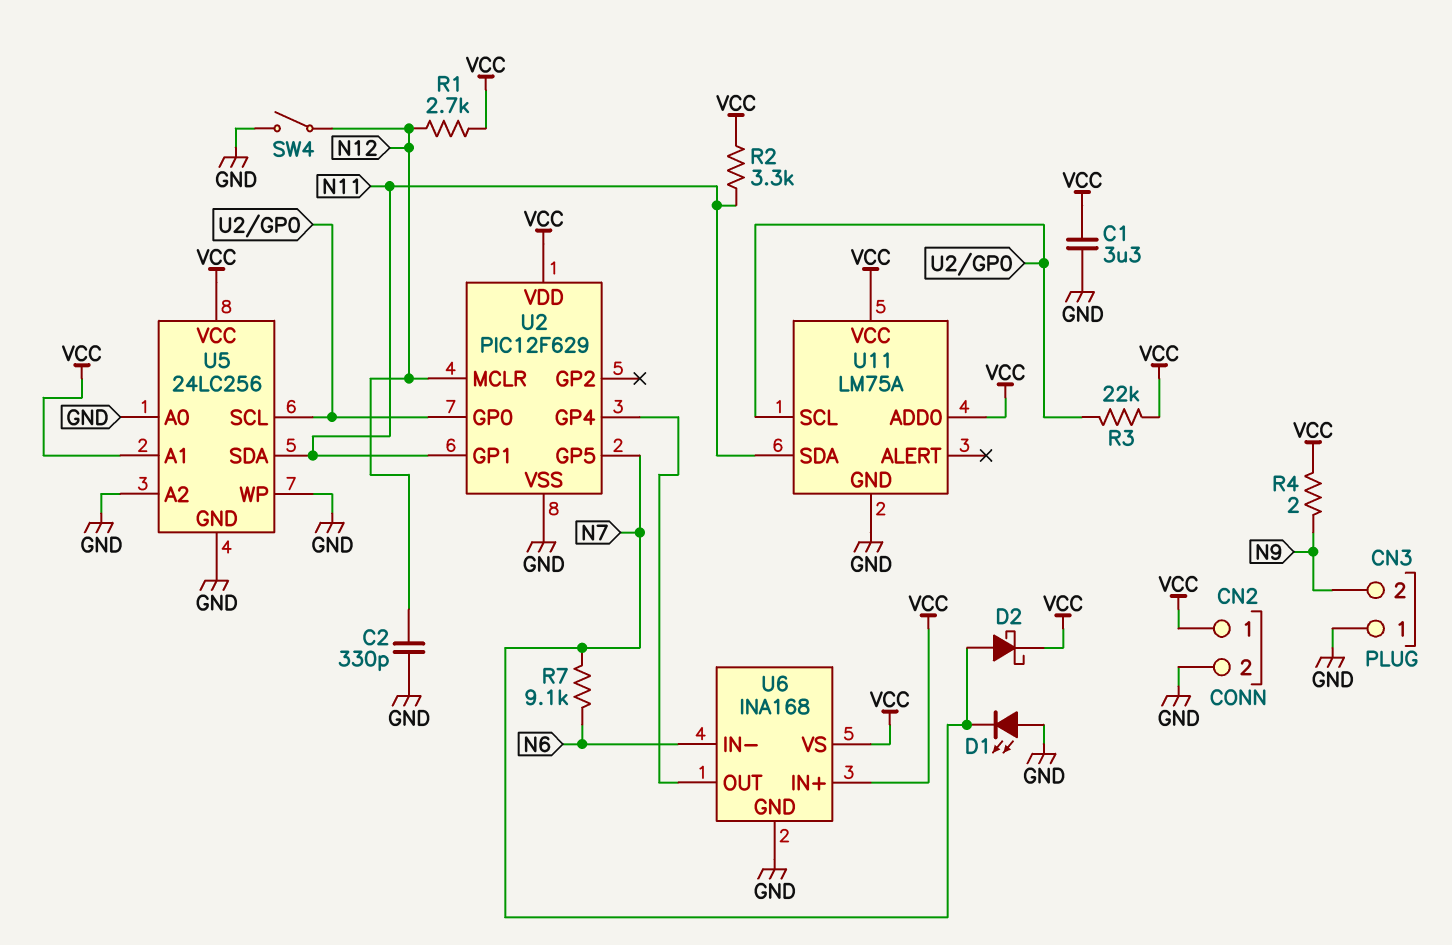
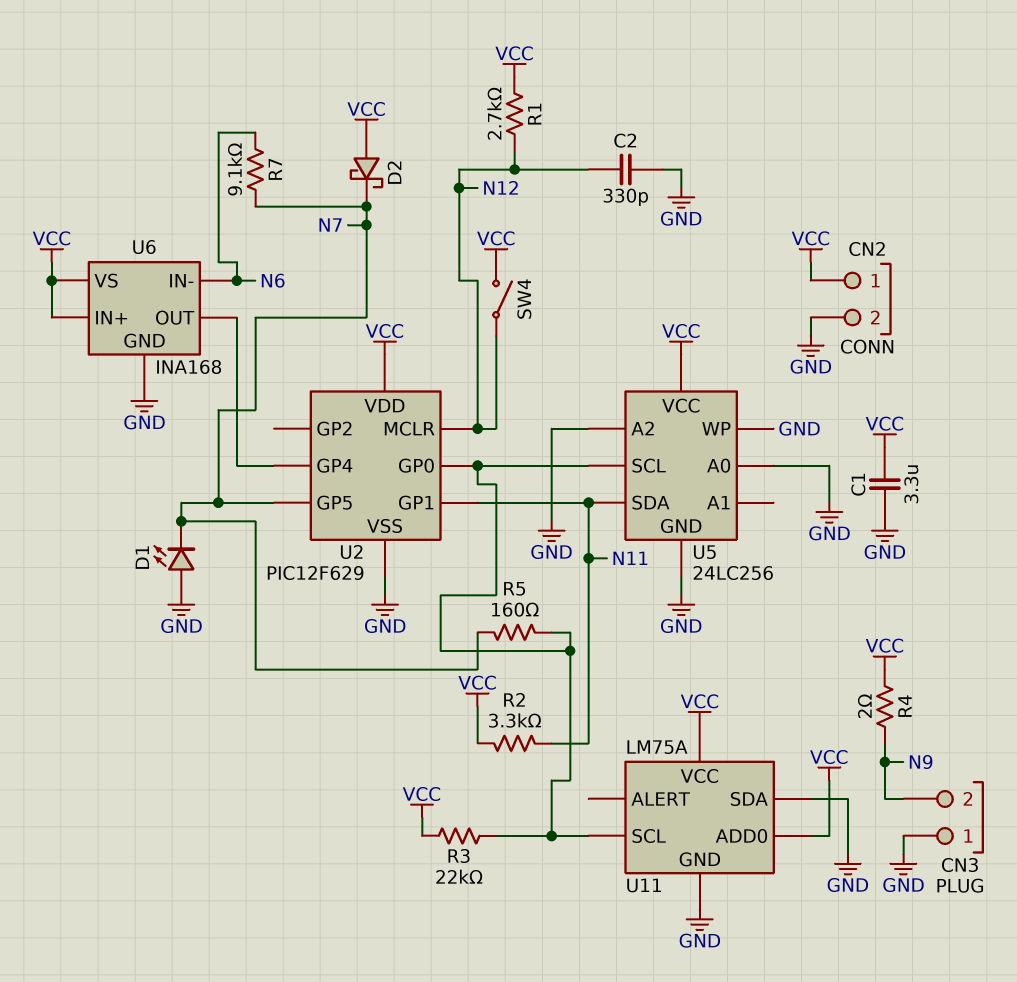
D2: schottky (A N7, K VCC) -> schottky (A VCC, K N7)
R5: none -> 160 (N7, U2/GP0)
SW4: switch (GND, N12) -> switch (N12, VCC)
U5 pin A1: VCC -> none
U11 pin SDA: N11 -> GND

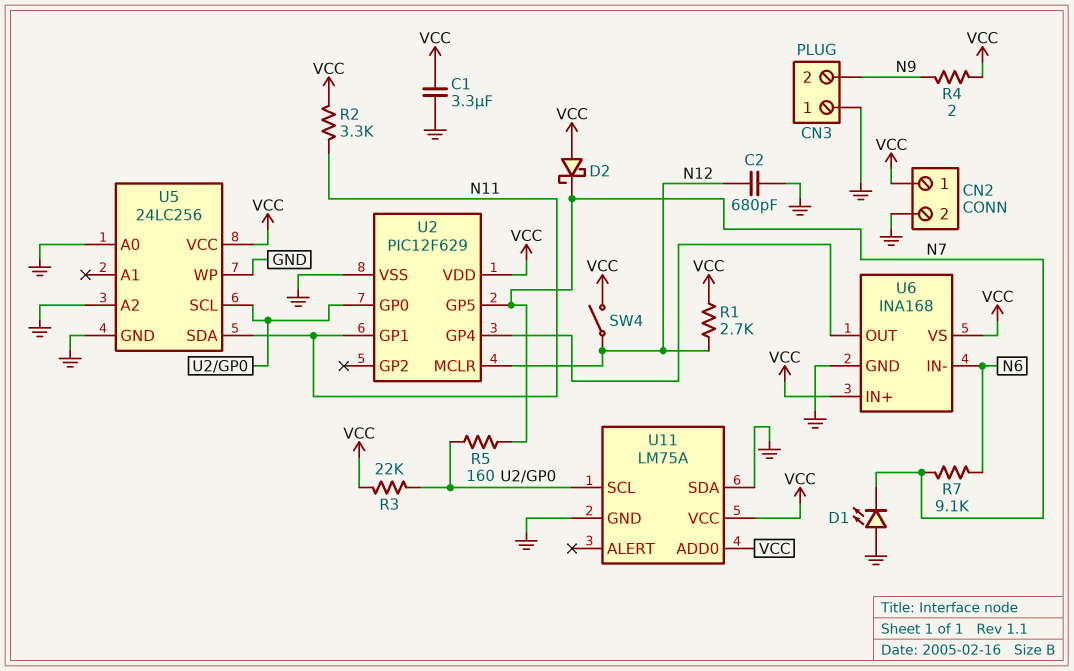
C2: 330pF (GND, N12) -> 680pF (GND, N12)

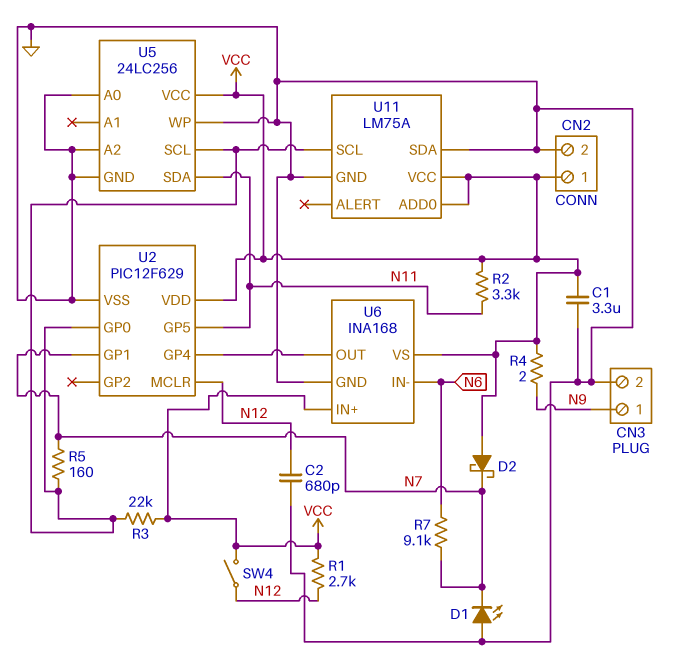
CN3 pin 1: GND -> N9
CN3 pin 2: N9 -> GND
U2 pin GP1: N11 -> N7
U2 pin GP5: N7 -> N11

